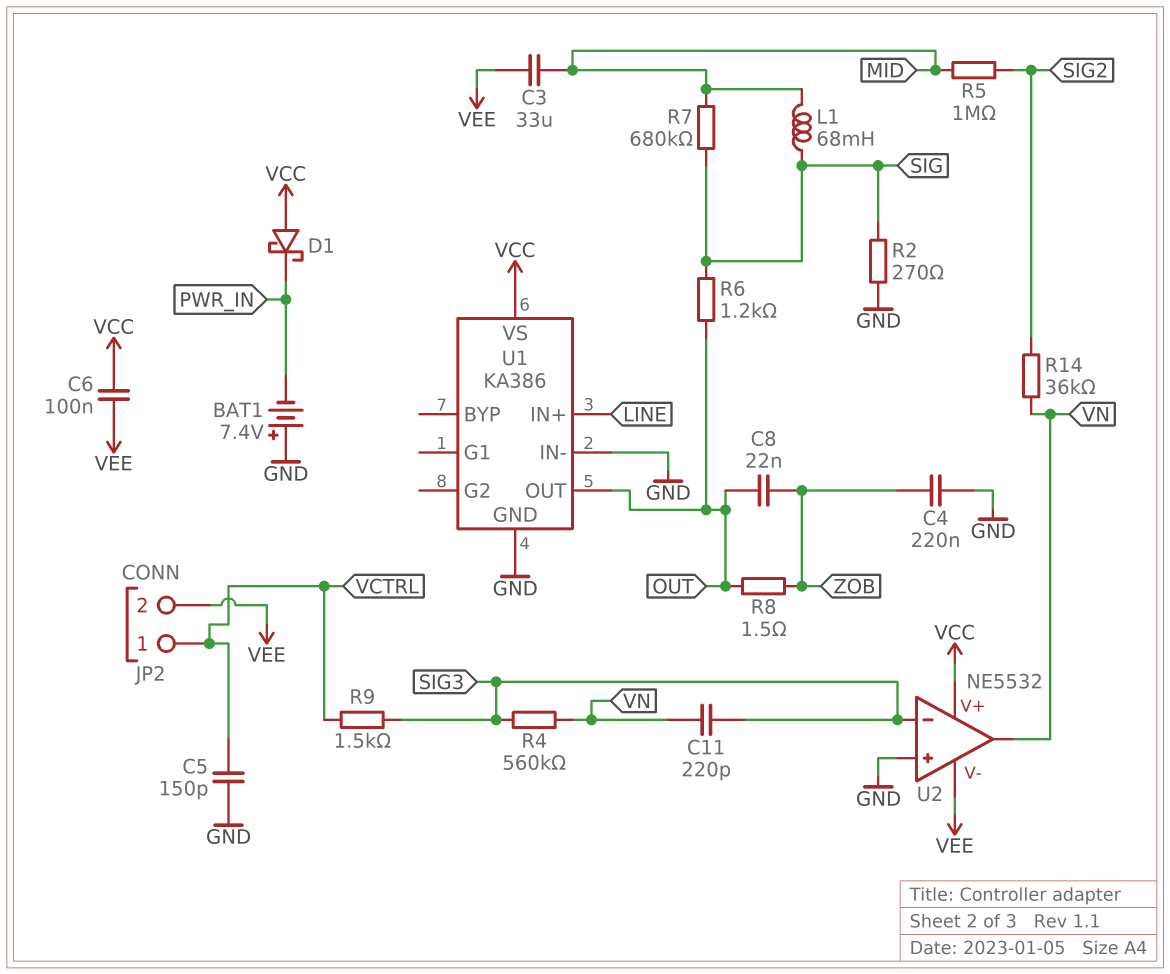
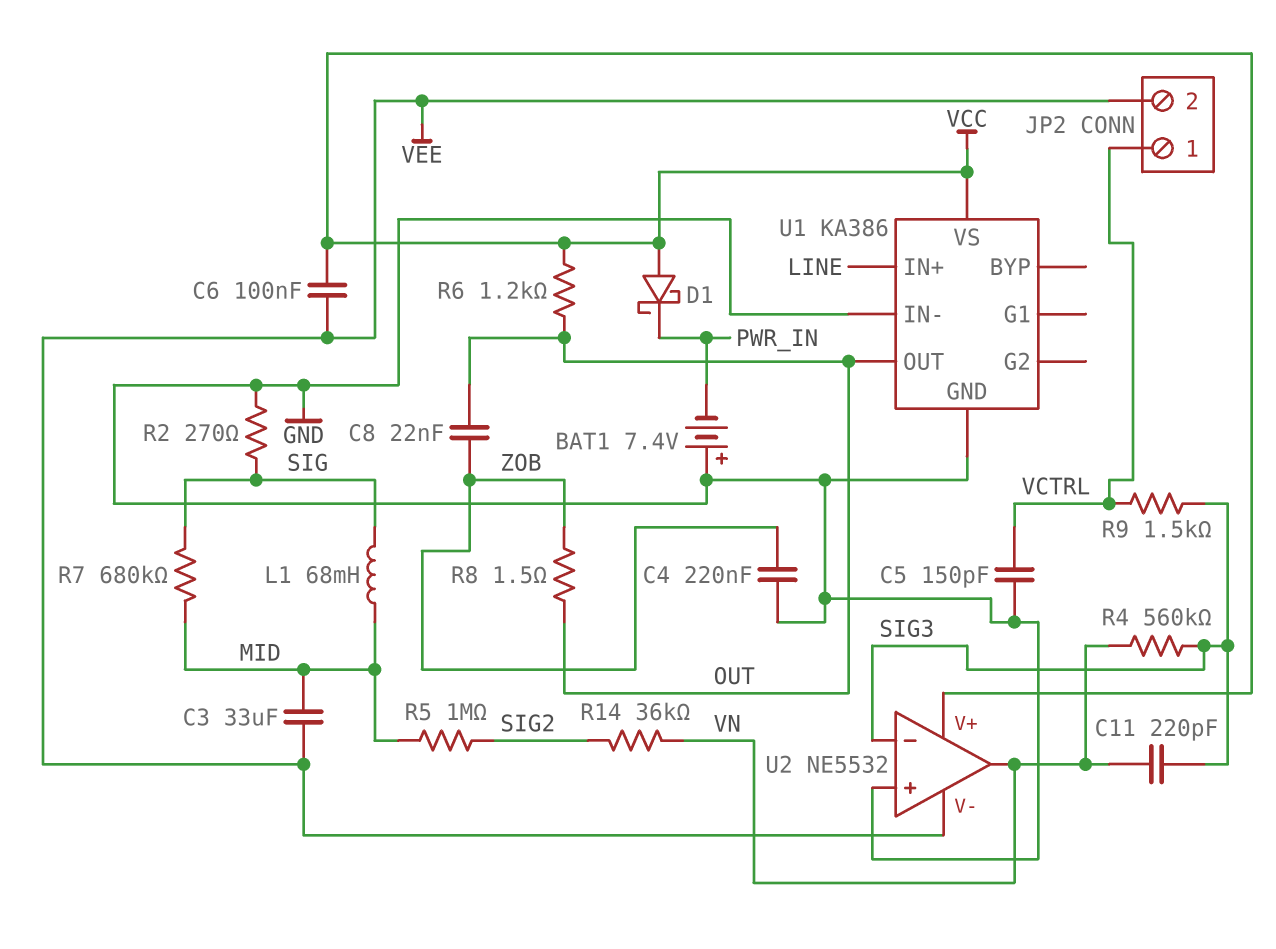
R6: 1.2k (OUT, SIG) -> 1.2k (OUT, VCC)

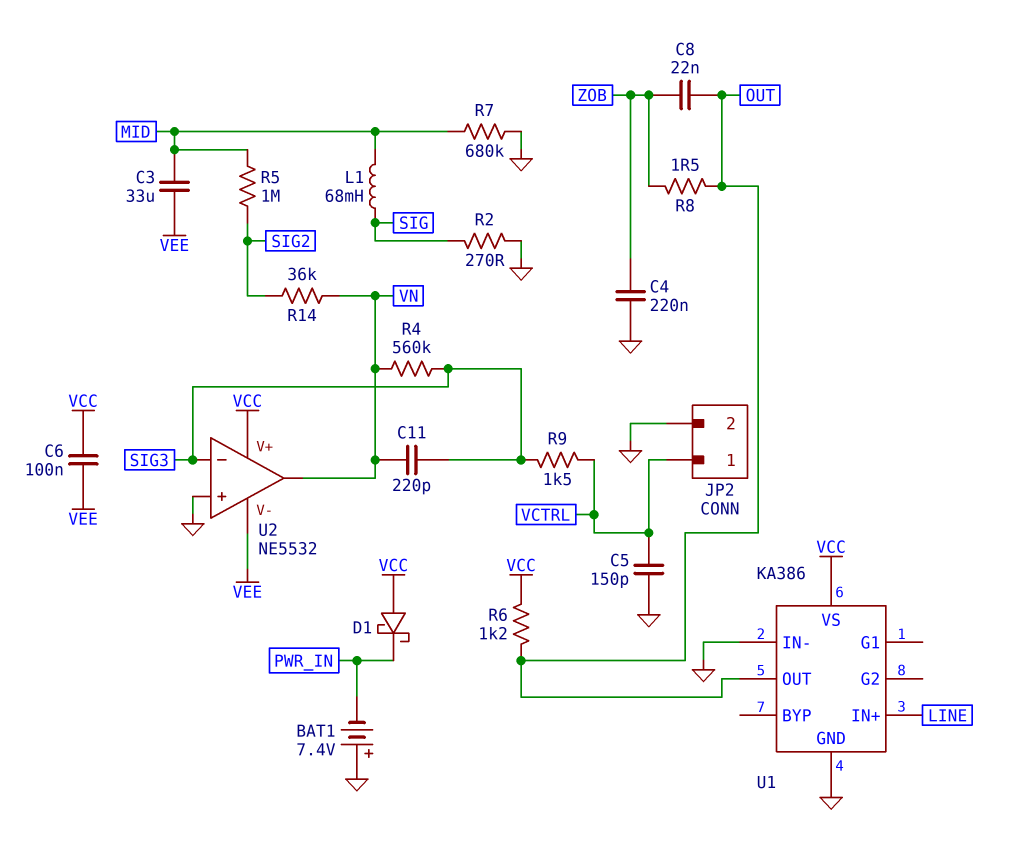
JP2 pin 2: VEE -> GND
R7: 680k (MID, SIG) -> 680k (GND, MID)

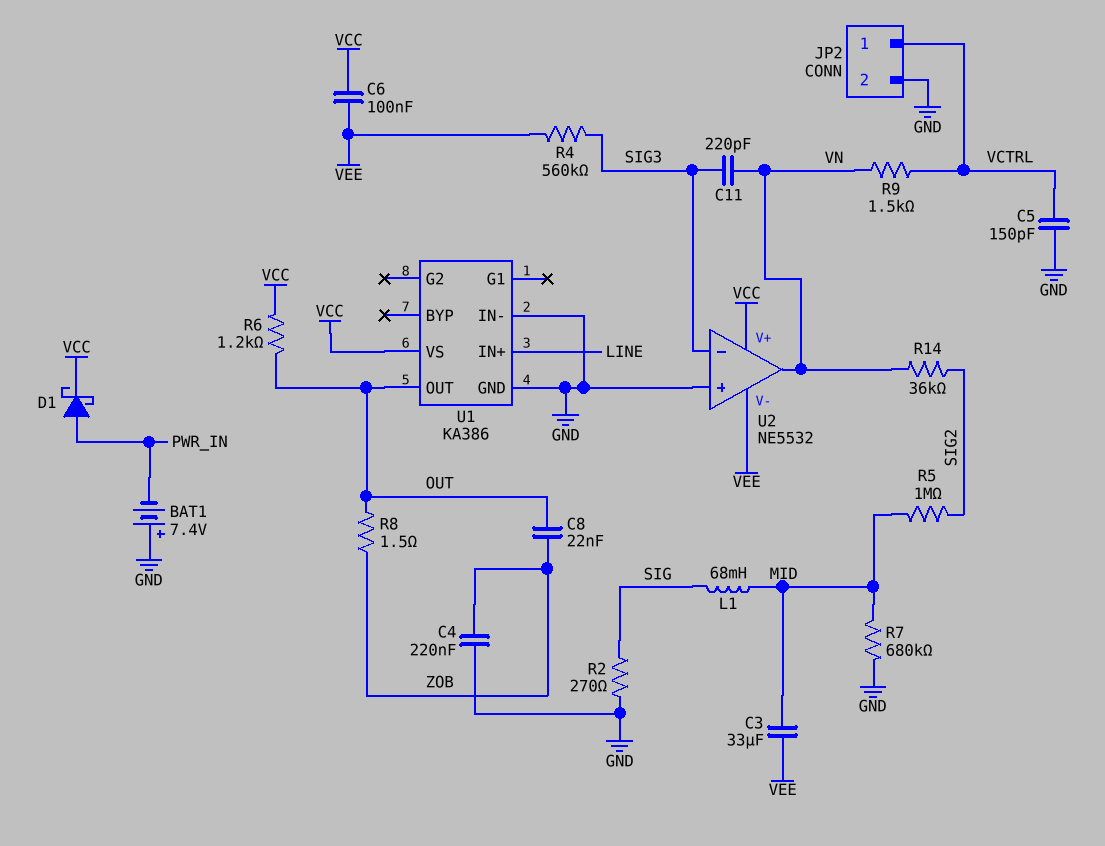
D1: schottky (A VCC, K PWR_IN) -> schottky (A PWR_IN, K VCC)
R4: 560k (SIG3, VN) -> 560k (SIG3, VEE)
R9: 1.5k (SIG3, VCTRL) -> 1.5k (VCTRL, VN)

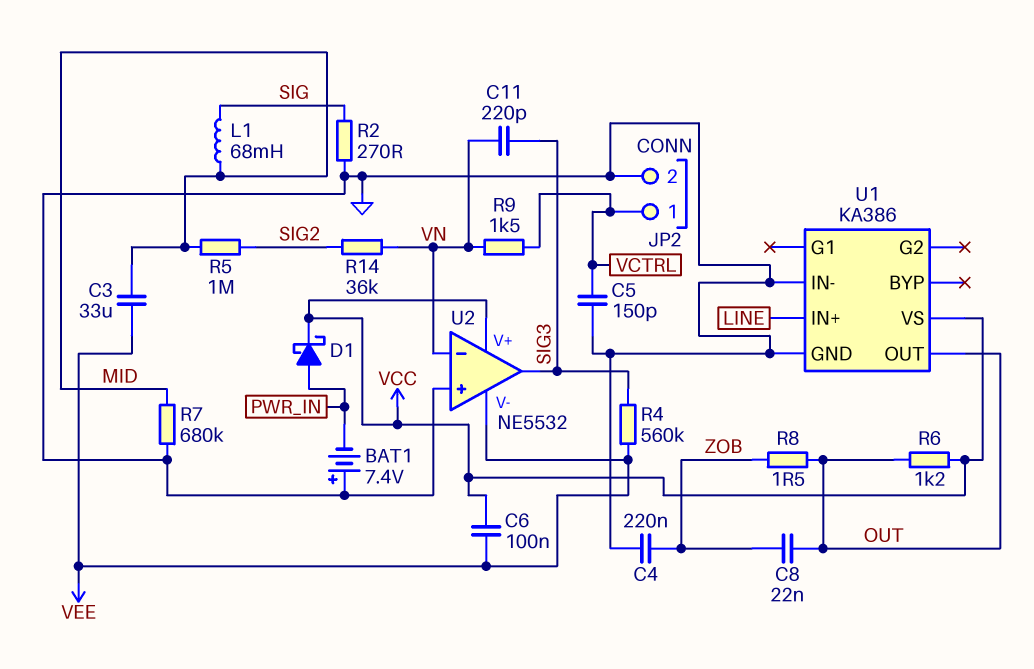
U2 pin in-: SIG3 -> VN
U2 pin out: VN -> SIG3

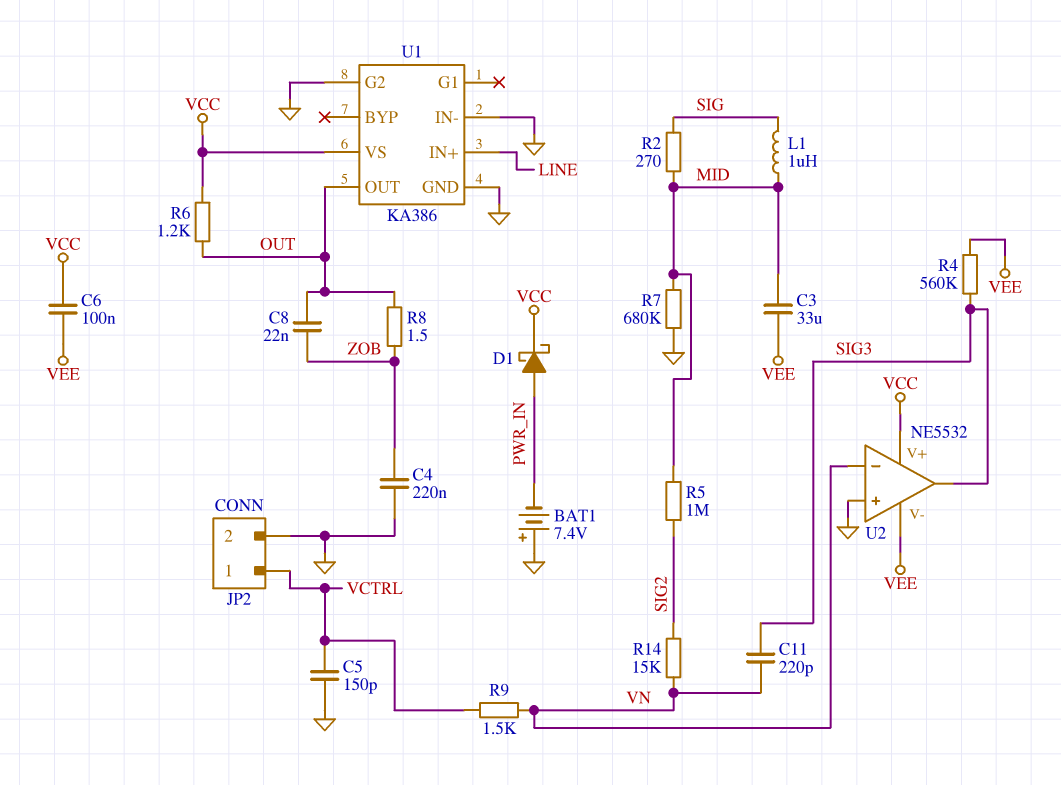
L1: 68mH (MID, SIG) -> 1uH (MID, SIG)
R2: 270 (GND, SIG) -> 270 (MID, SIG)
R14: 36k (SIG2, VN) -> 15k (SIG2, VN)
U1 pin G2: none -> GND

